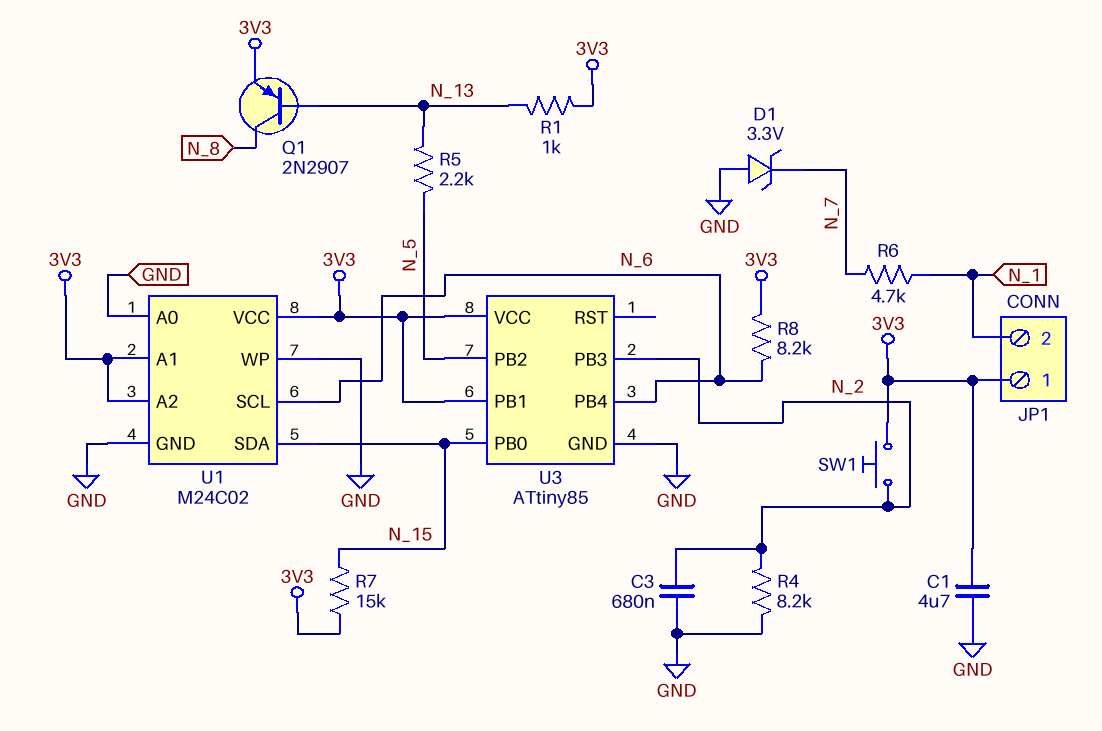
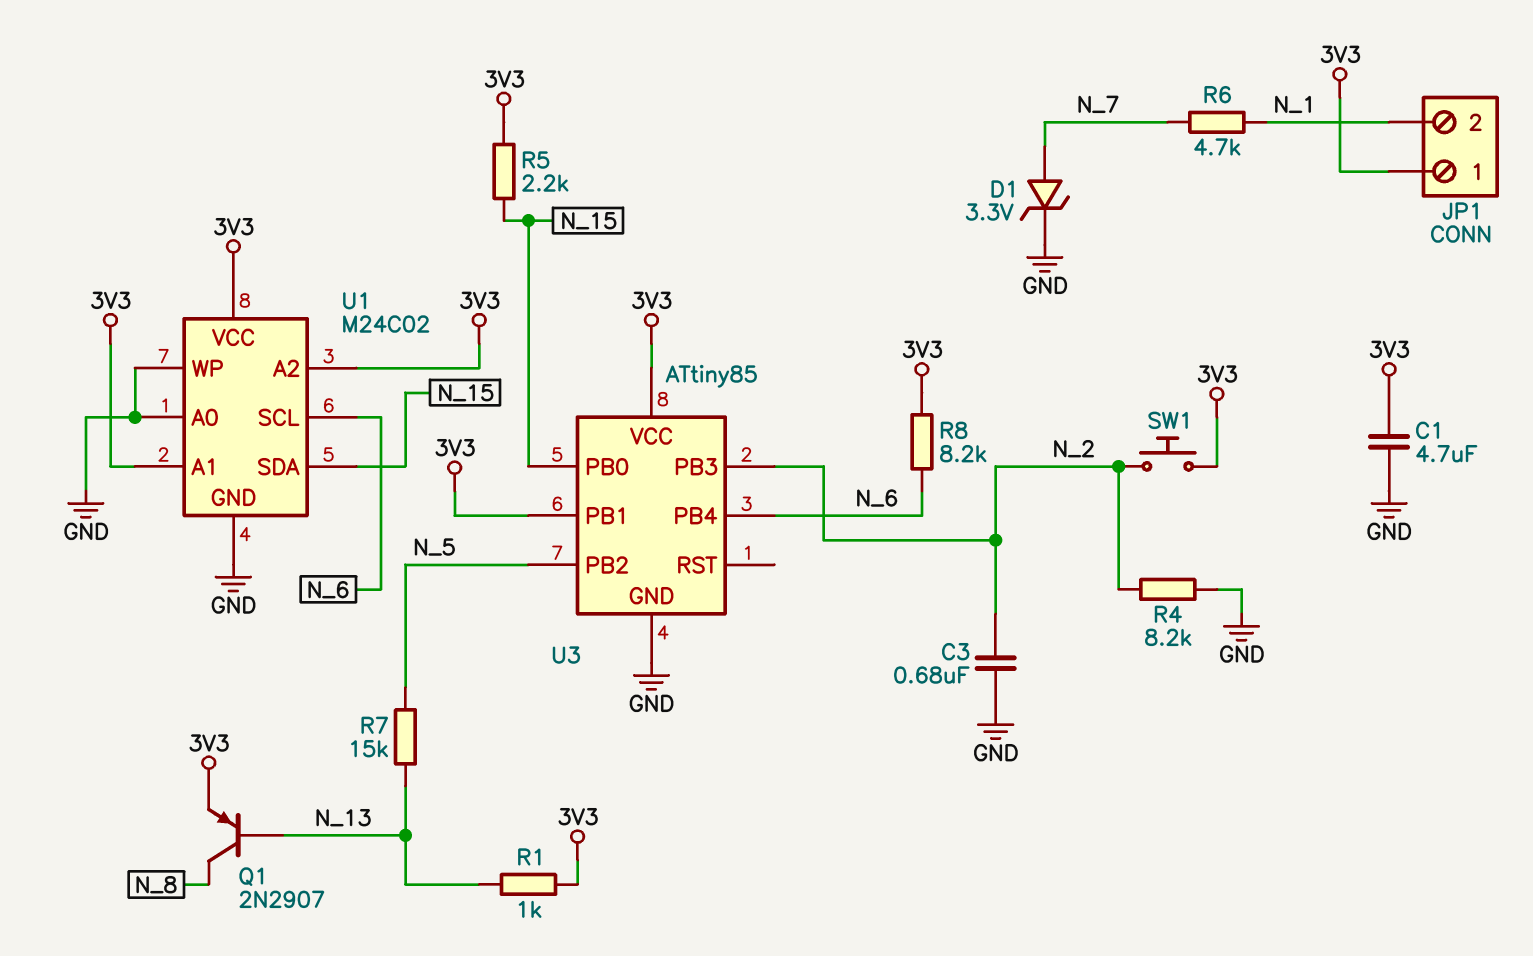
D1: zener 3.3V (A GND, K N_7) -> zener 3.3V (A N_7, K GND)
R5: 2.2k (N_5, N_13) -> 2.2k (3V3, N_15)
R7: 15k (3V3, N_15) -> 15k (N_5, N_13)

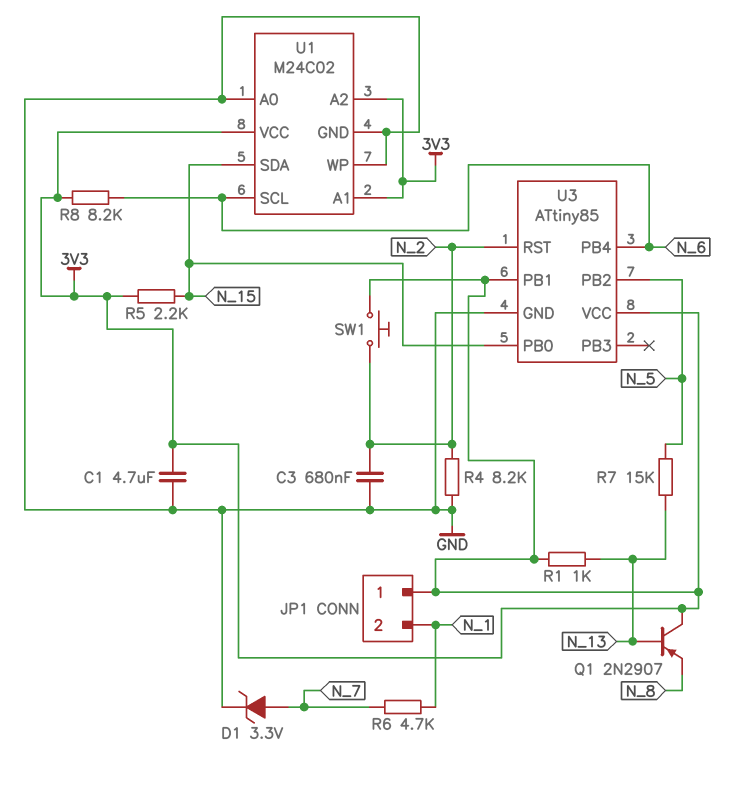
Q1: PNP 2N2907 (B N_13, C N_8, E 3V3) -> PNP 2N2907 (B N_13, C 3V3, E N_8)
U3 pin PB3: N_2 -> none
U3 pin RST: none -> N_2

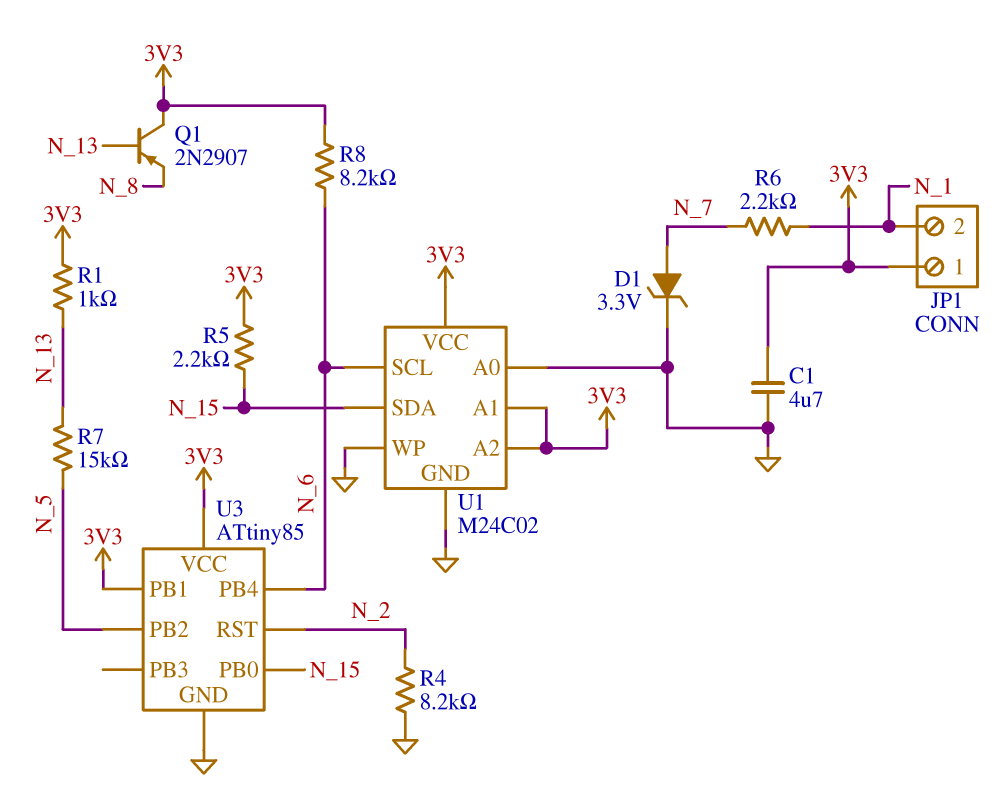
C3: 680nF (GND, N_2) -> none
R6: 4.7k (N_1, N_7) -> 2.2k (N_1, N_7)
SW1: button (3V3, N_2) -> none

